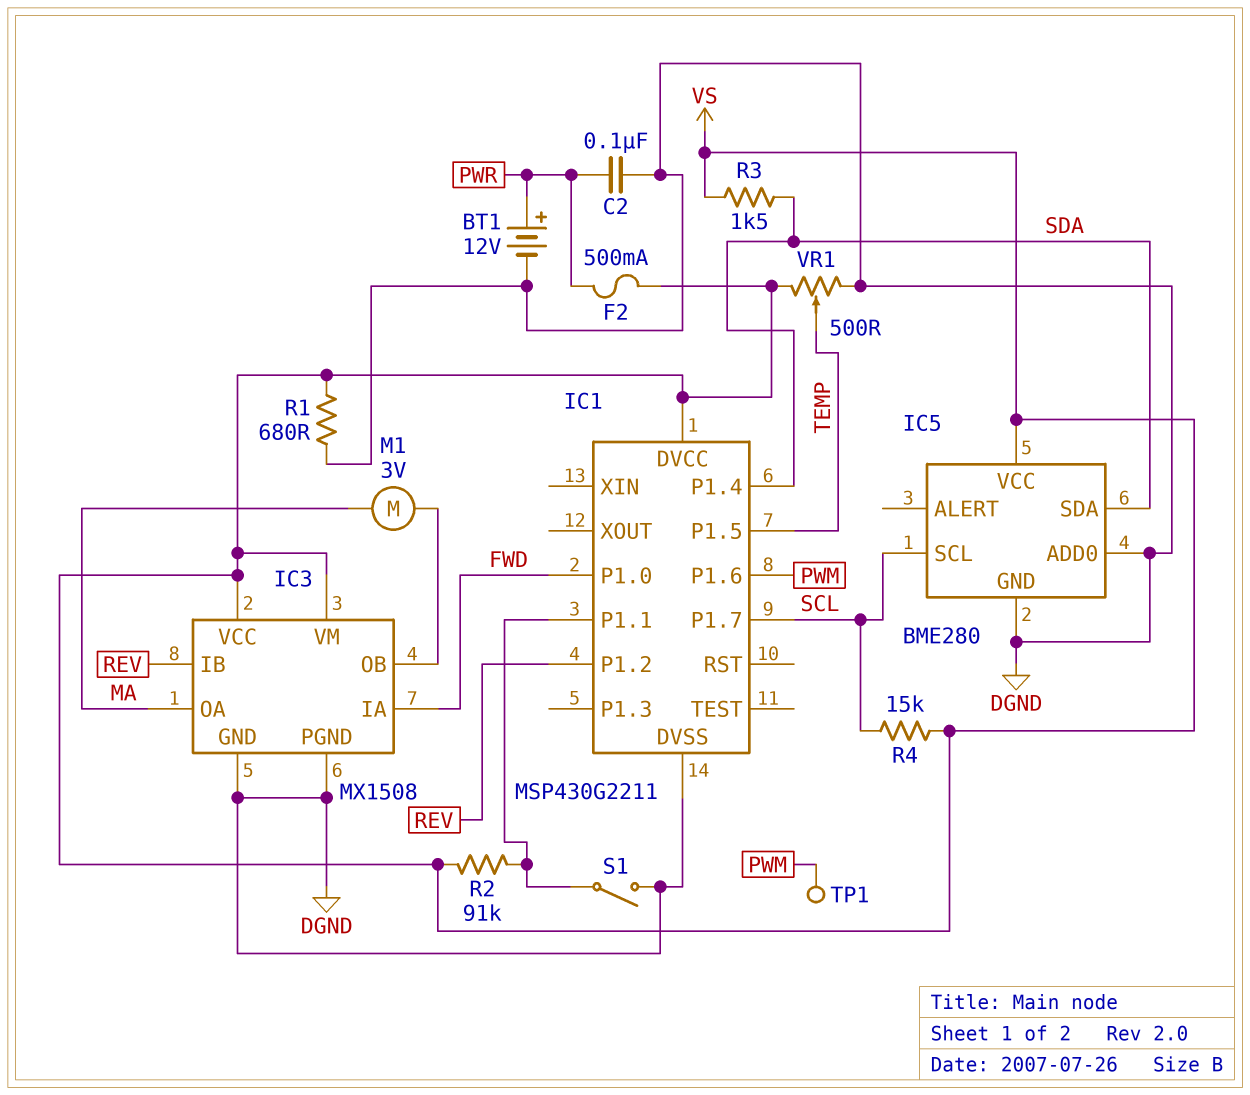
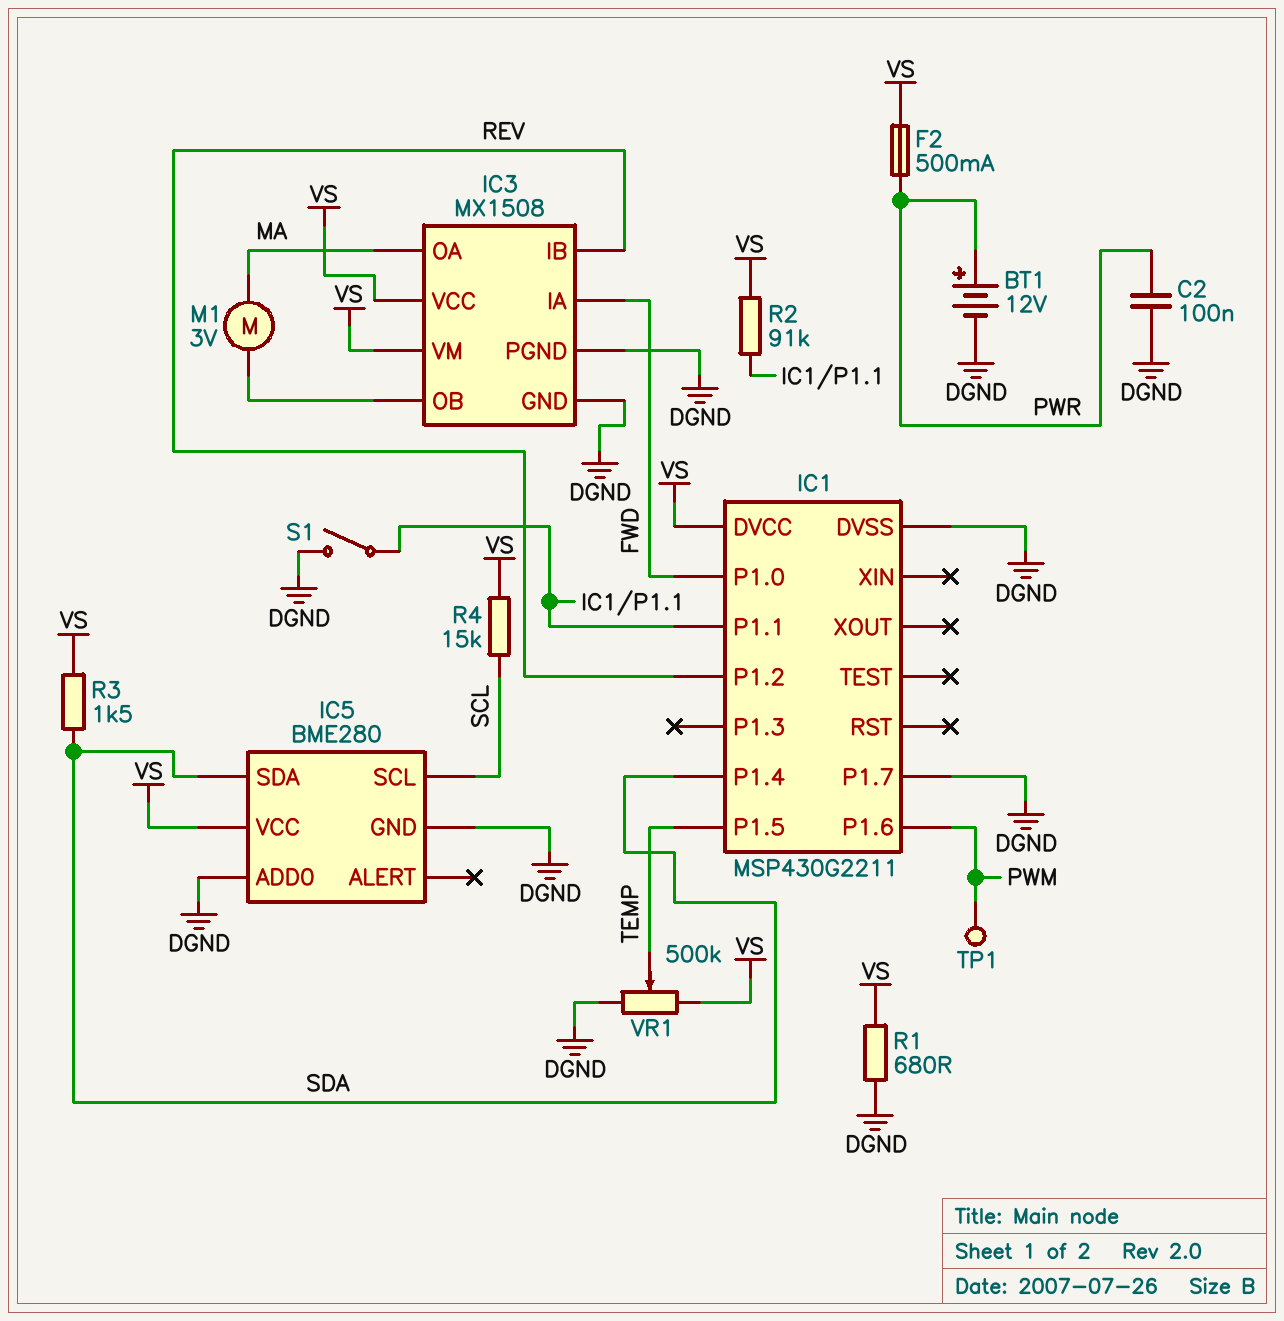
IC1 pin P1.7: SCL -> DGND
VR1: 500 (DGND, VS, wiper TEMP) -> 500k (DGND, VS, wiper TEMP)

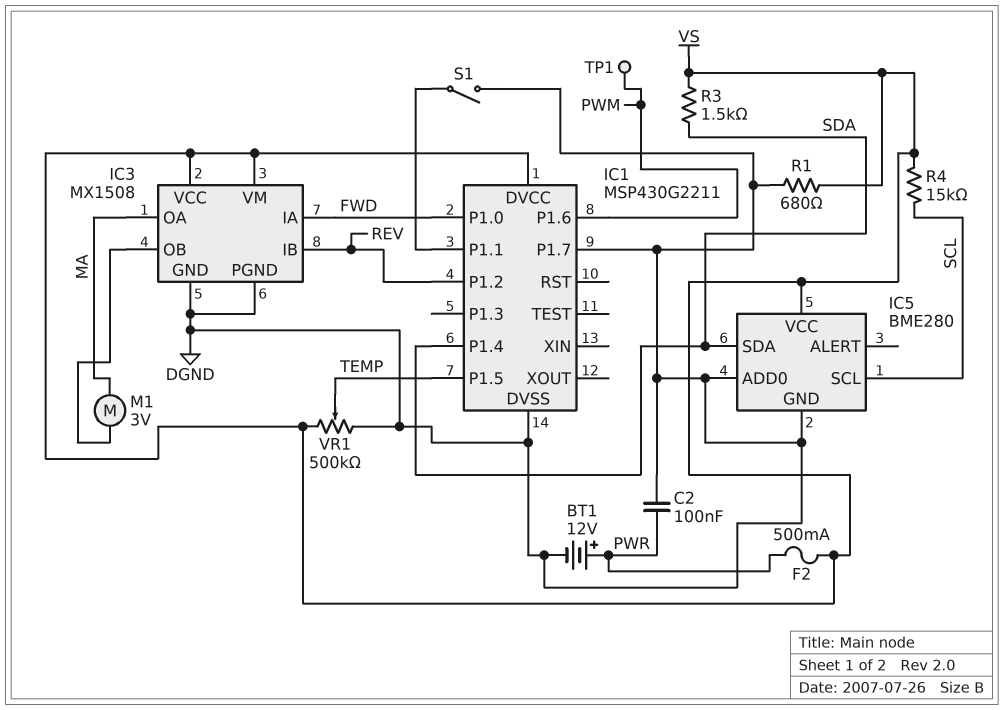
R2: 91k (IC1/P1.1, VS) -> none

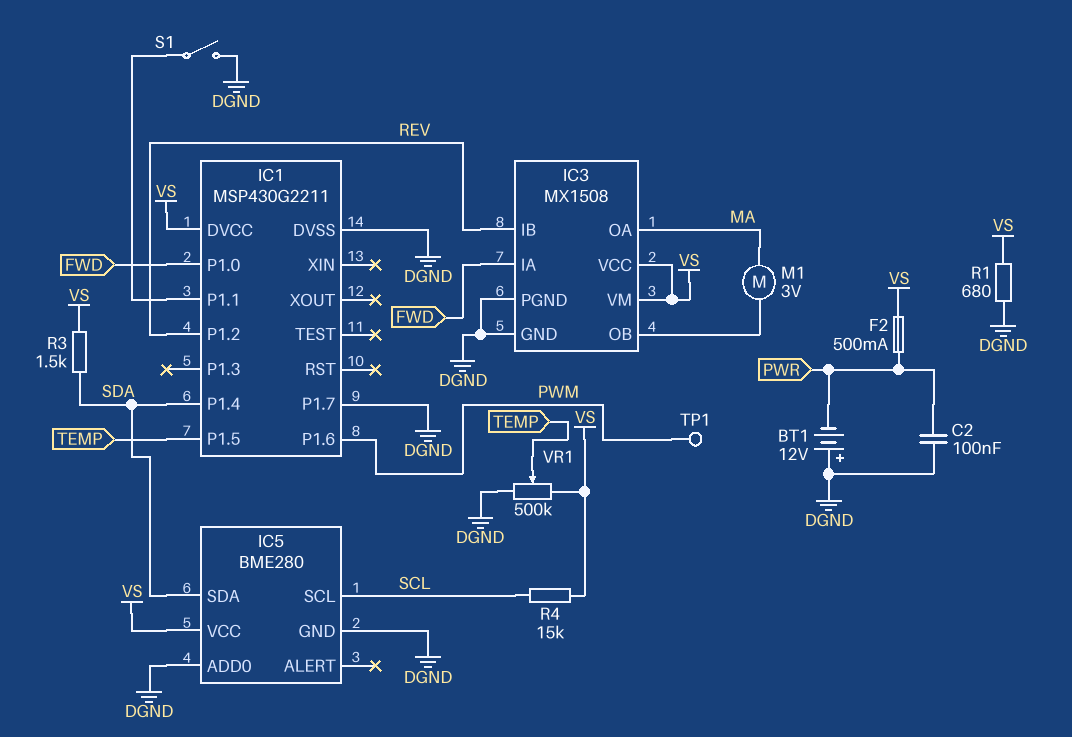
BT1: 12V (plus PWR, minus DGND) -> 12V (plus DGND, minus PWR)

